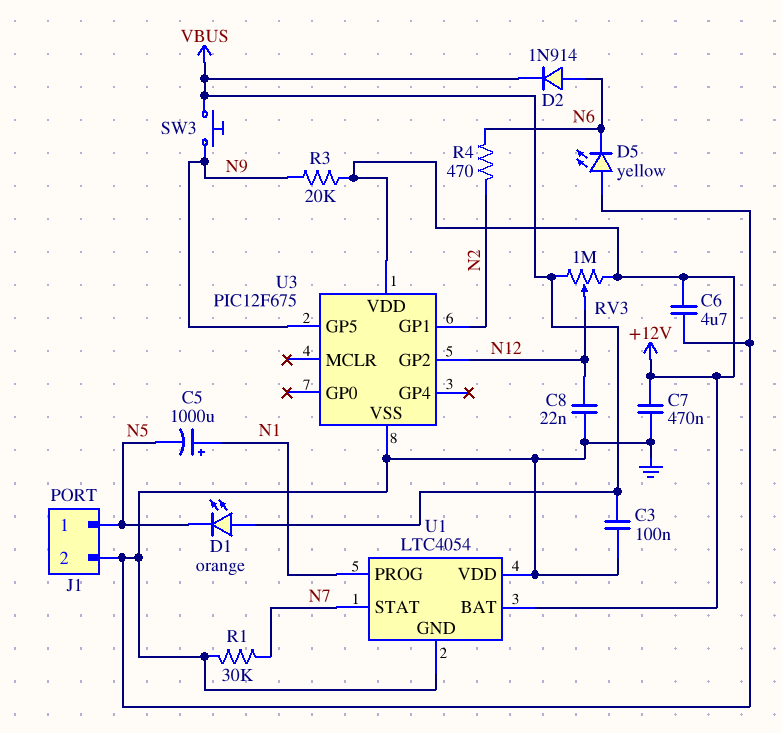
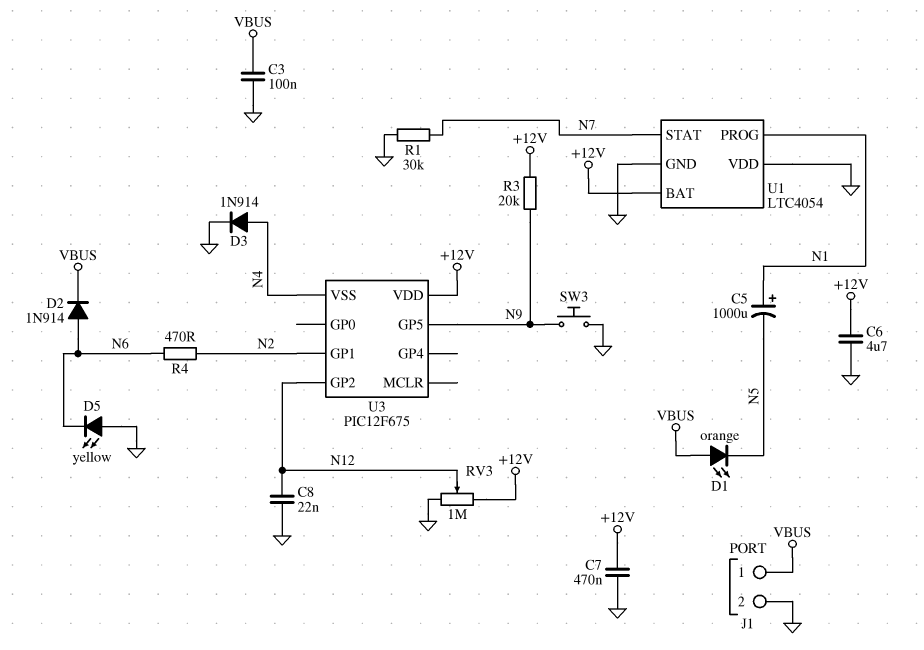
D3: none -> diode 1N914 (A N4, K GND)
J1 pin 1: N5 -> VBUS
RV3: 1M (+12V, VBUS, wiper N12) -> 1M (+12V, GND, wiper N12)
SW3: button (N9, VBUS) -> button (GND, N9)
U3 pin VSS: GND -> N4

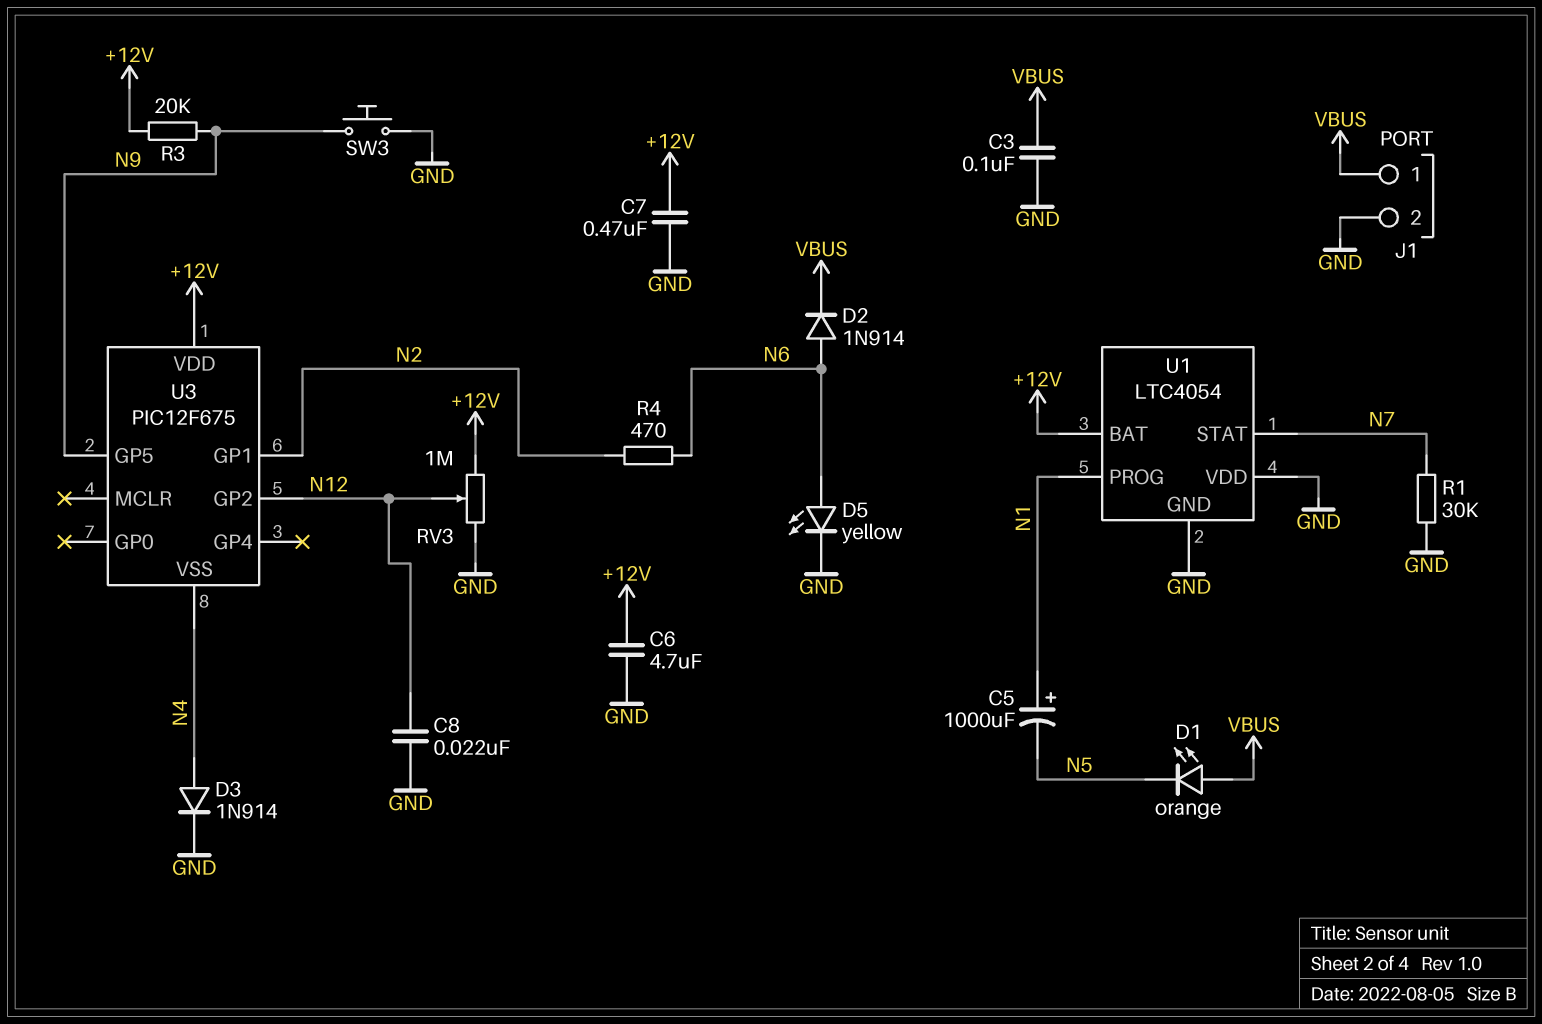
D5: LED yellow (A GND, K N6) -> LED yellow (A N6, K GND)

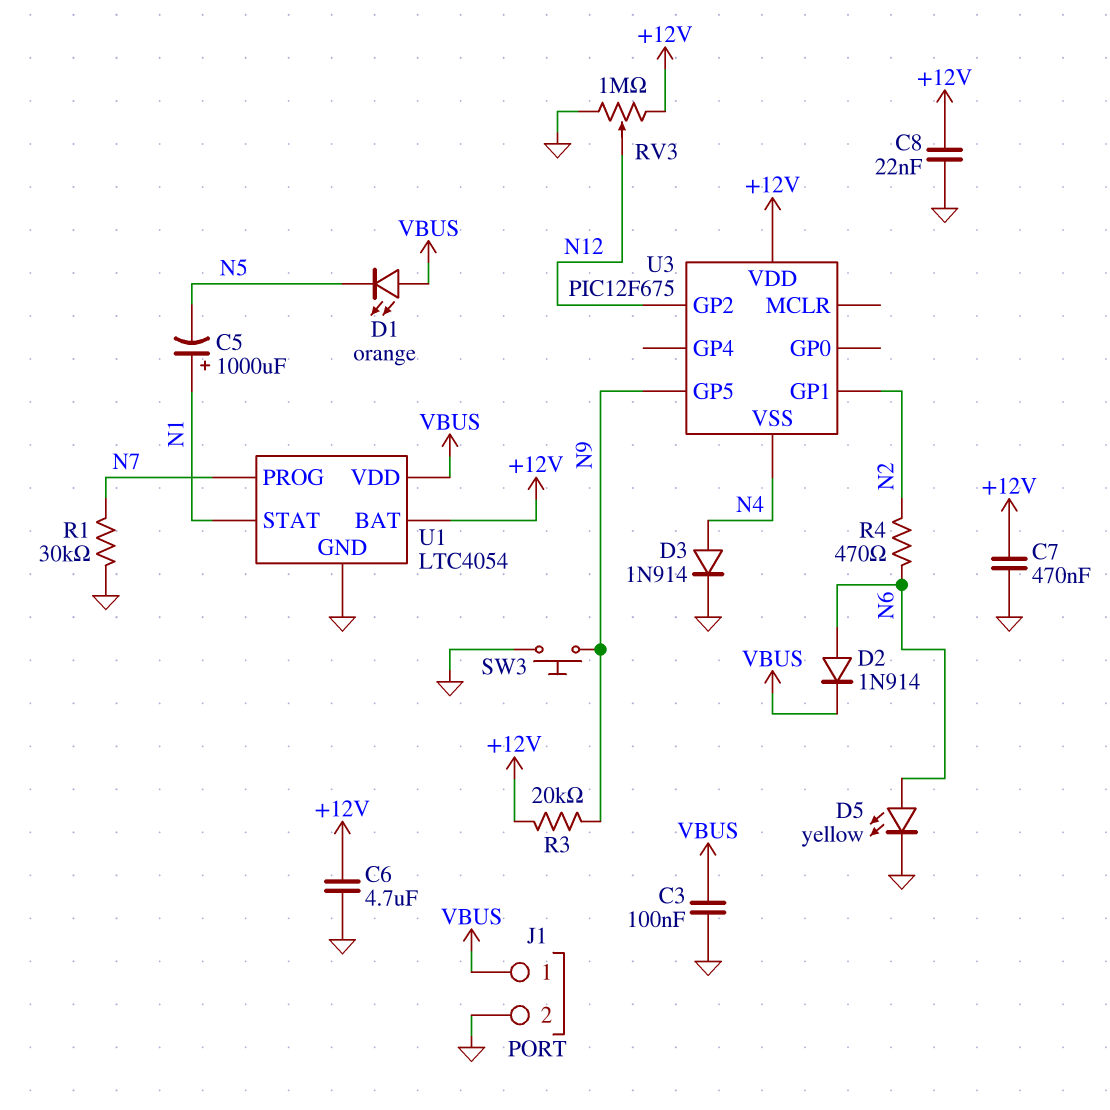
C8: 22nF (GND, N12) -> 22nF (+12V, GND)
U1 pin PROG: N1 -> N7
U1 pin STAT: N7 -> N1
U1 pin VDD: GND -> VBUS

